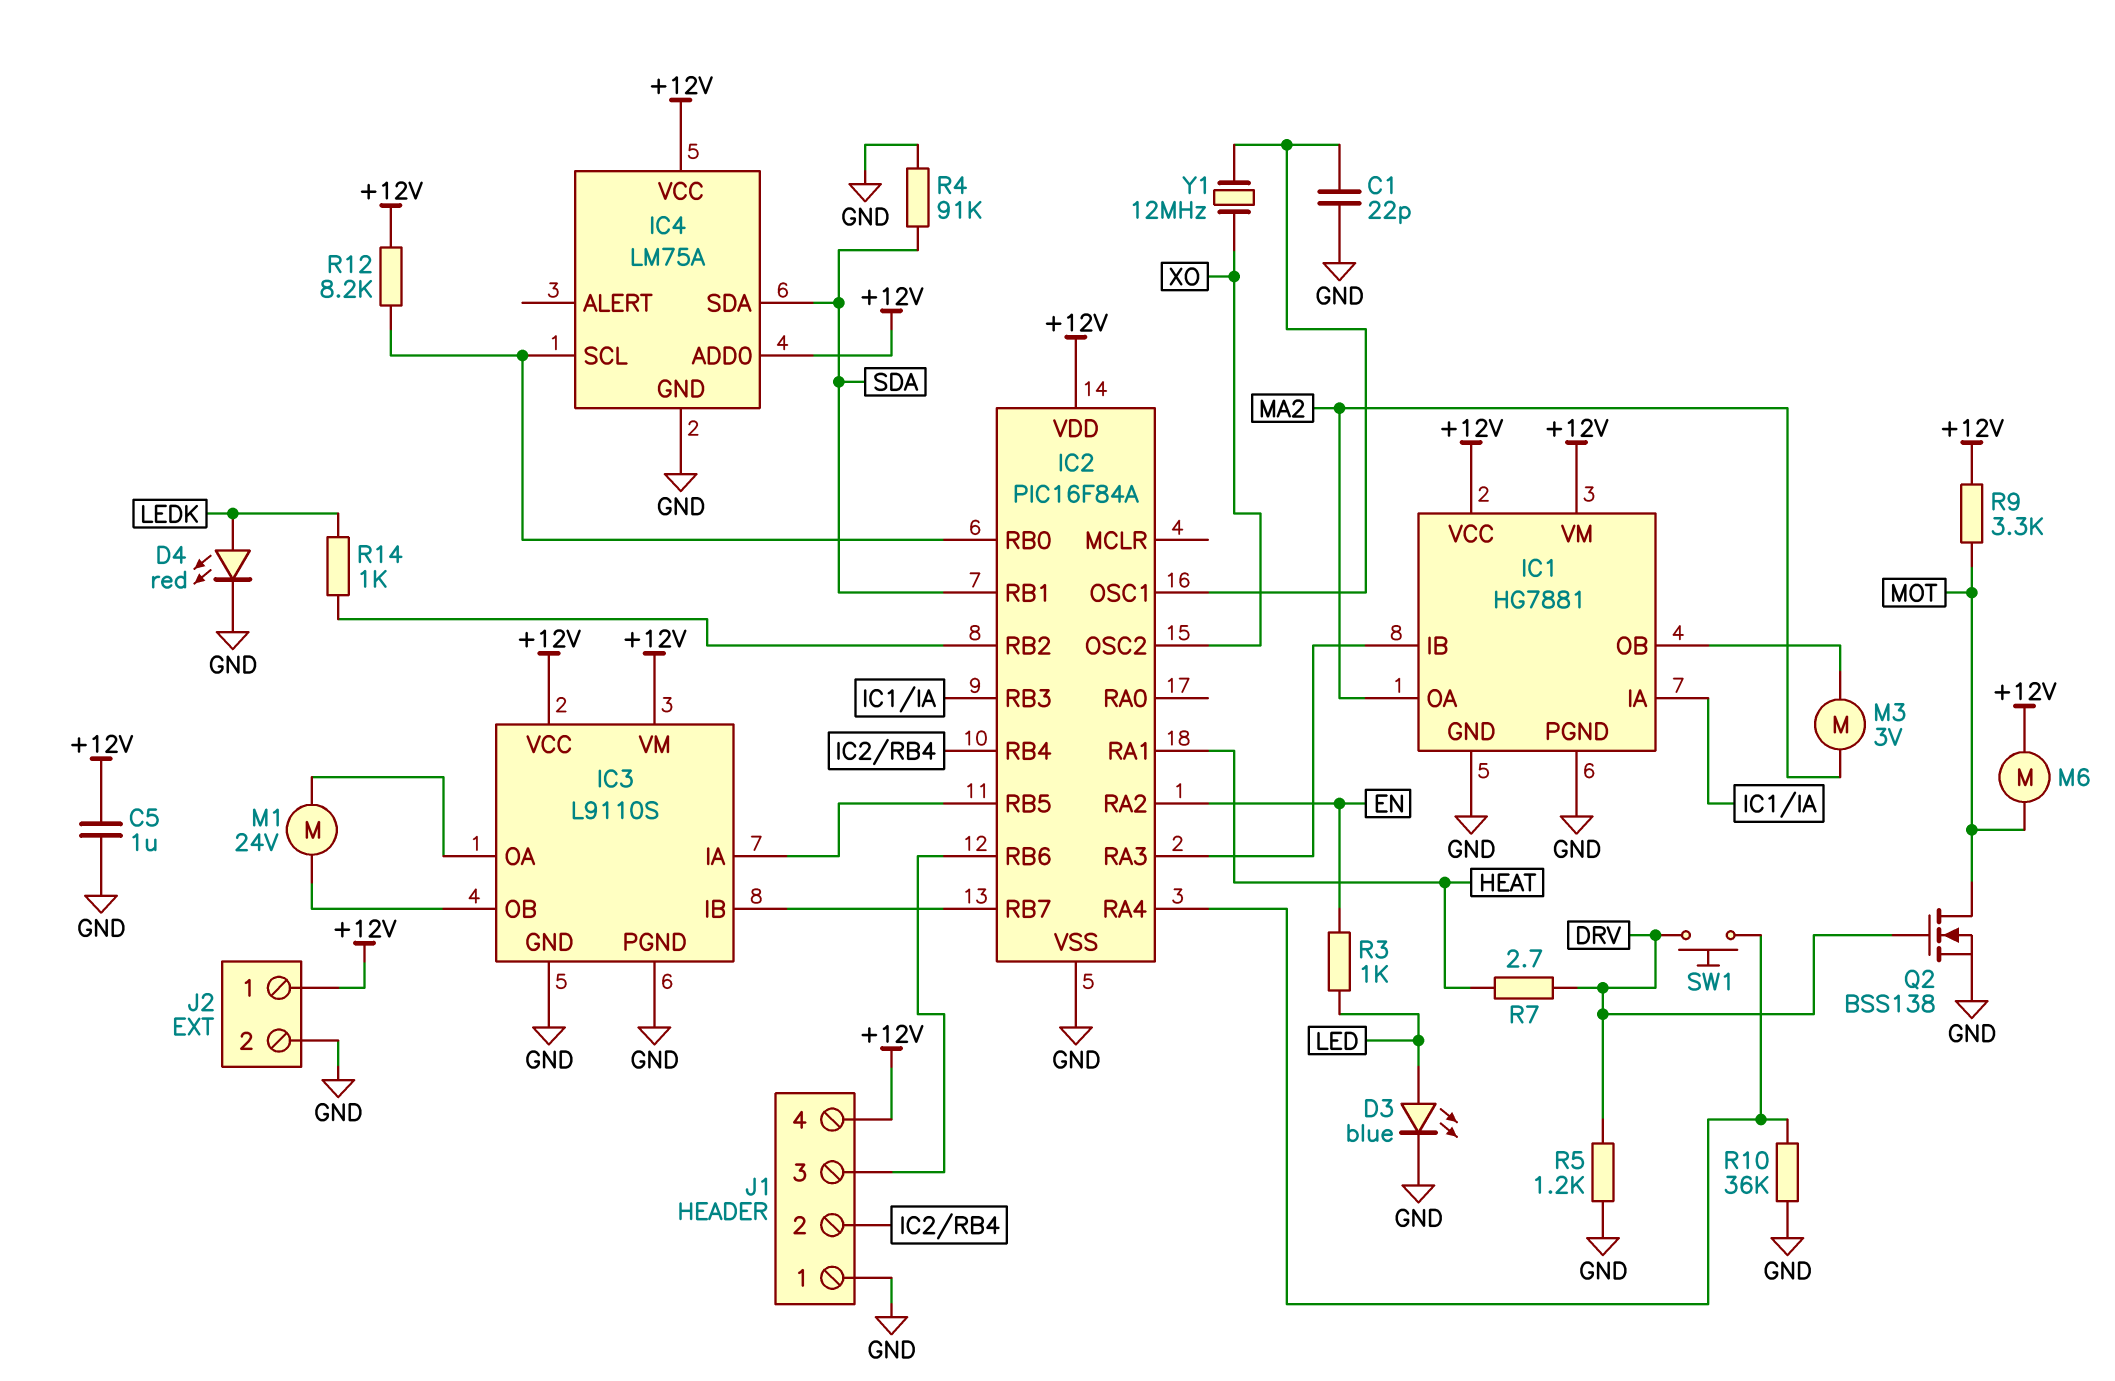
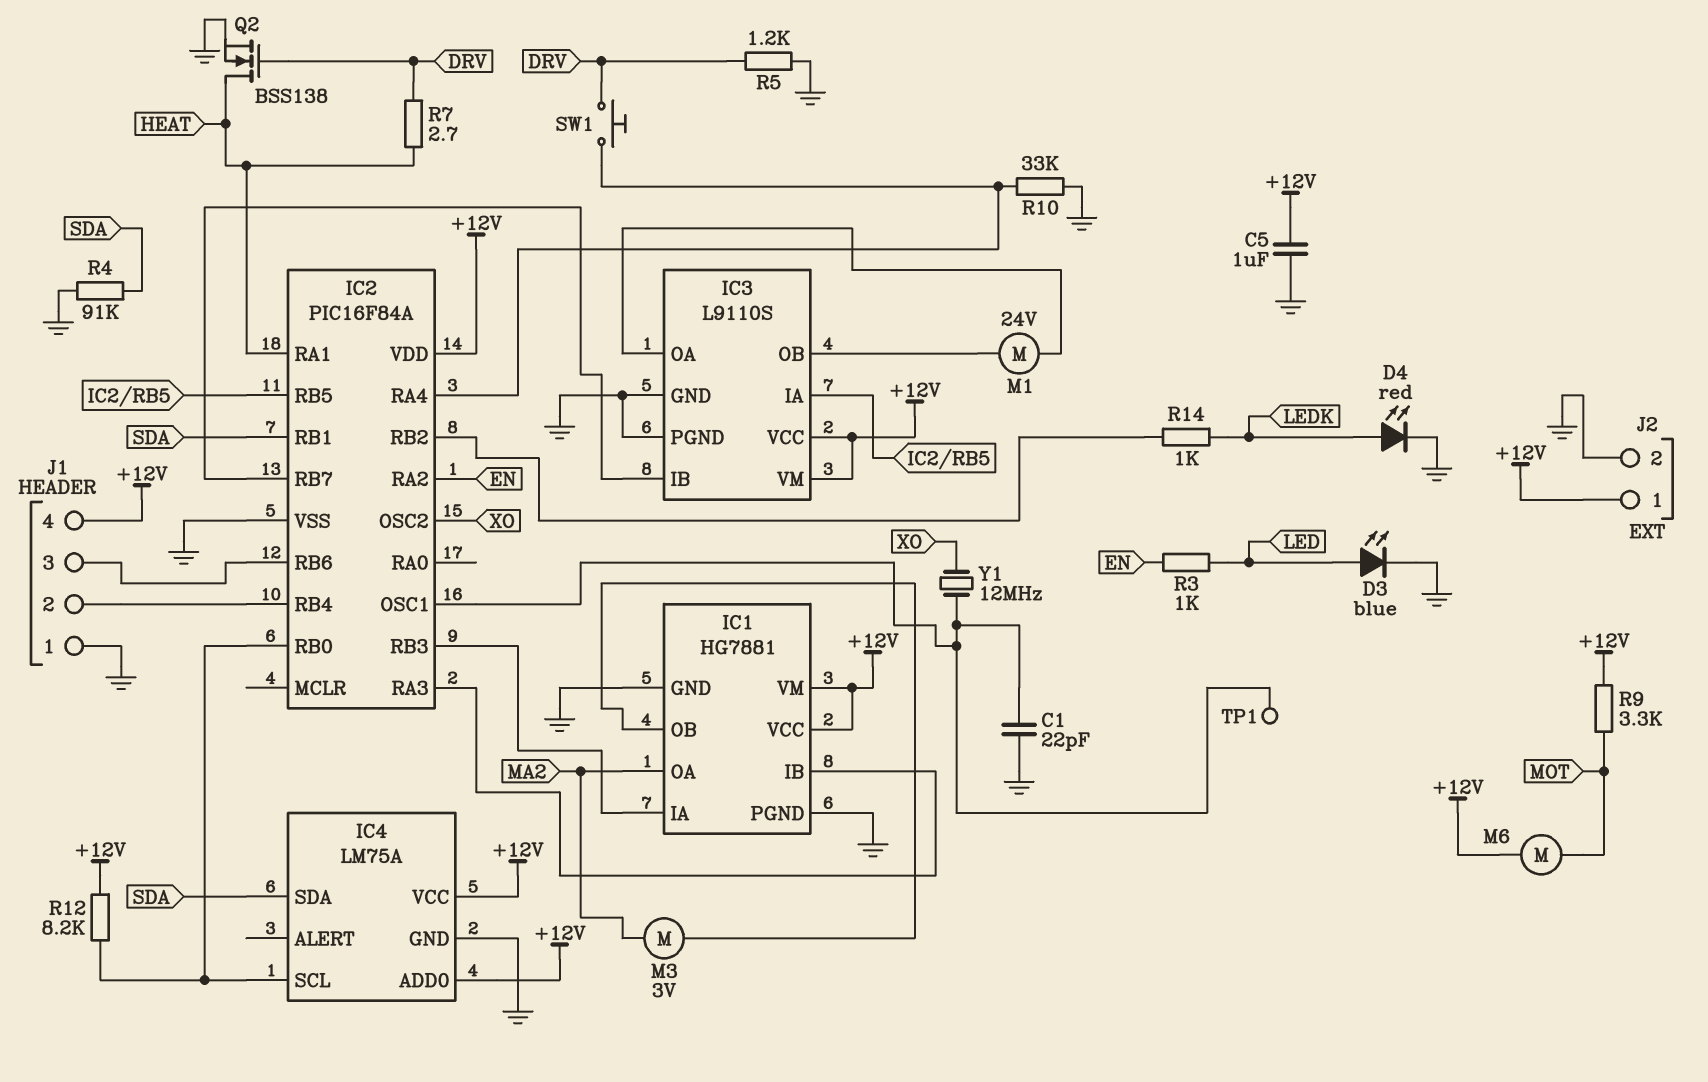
Q2: NMOS BSS138 (G DRV, D MOT, S GND) -> NMOS BSS138 (G DRV, D HEAT, S GND)
R10: 36k (GND, IC2/RA4) -> 33k (GND, IC2/RA4)
TP1: none -> test point (IC2/OSC1)

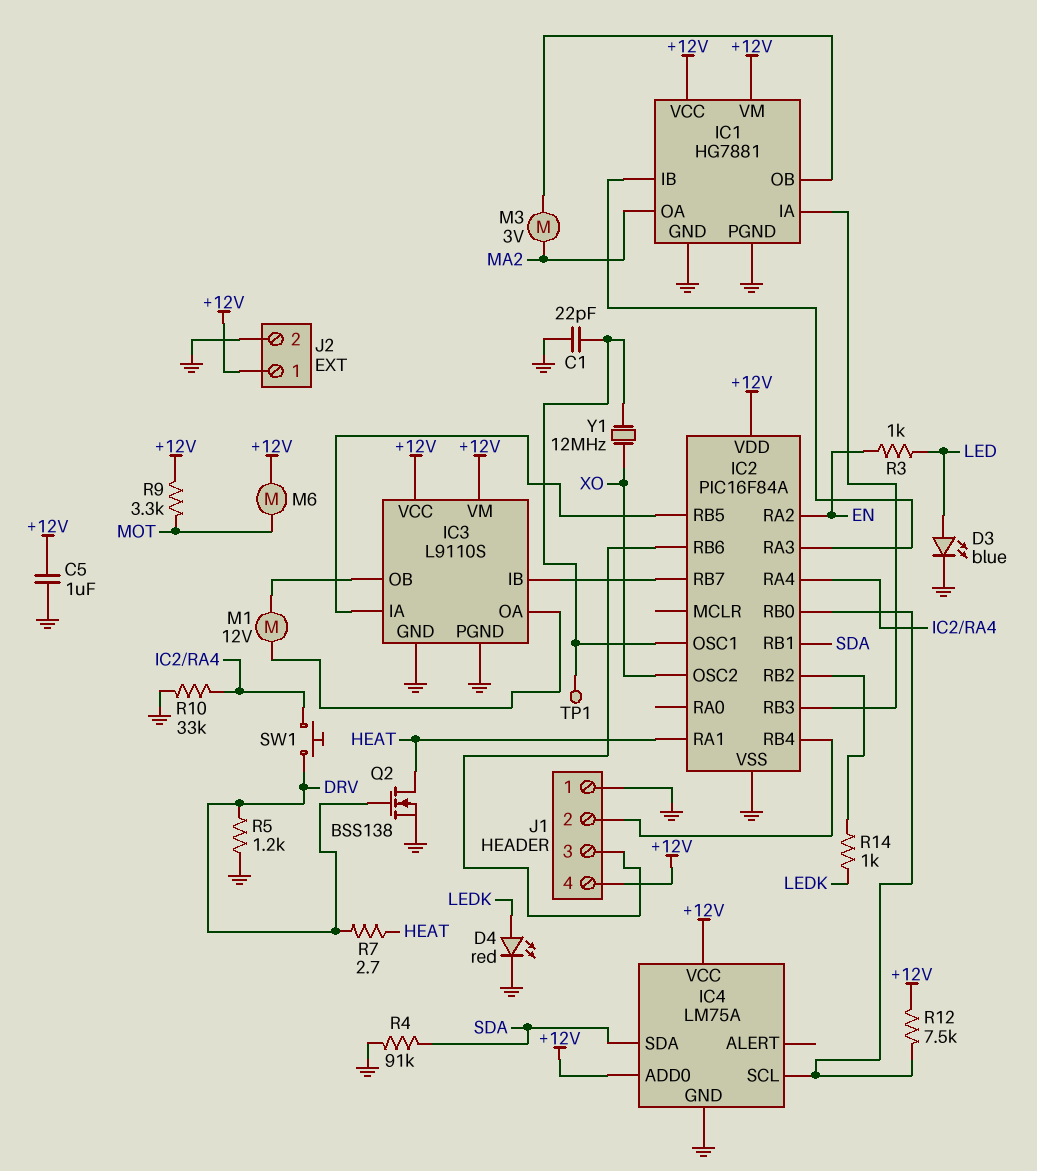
M1: motor 24V (IC3/OA, IC3/OB) -> motor 12V (IC3/OA, IC3/OB)
R12: 8.2k (+12V, IC2/RB0) -> 7.5k (+12V, IC2/RB0)

